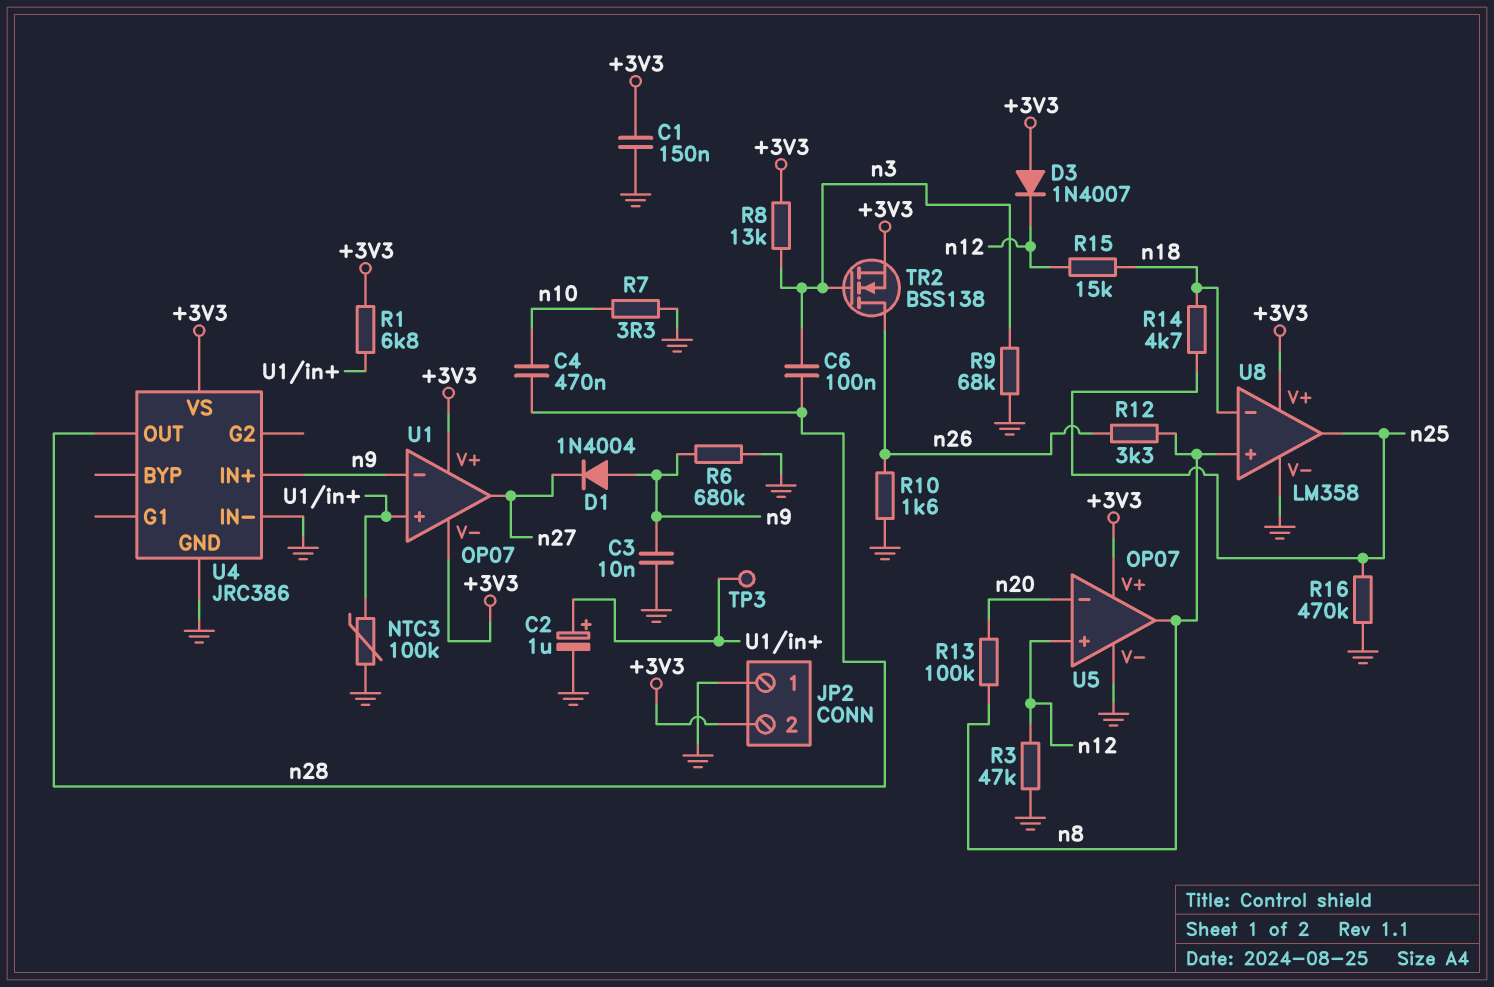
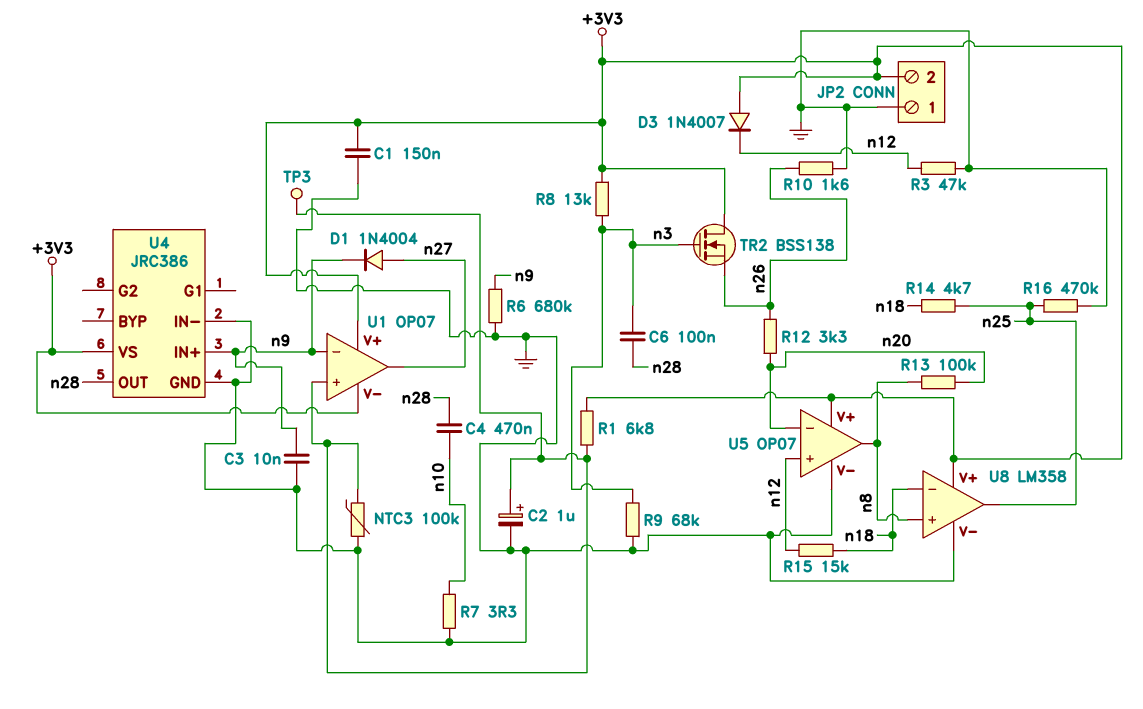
D1: diode 1N4004 (A n9, K n27) -> diode 1N4004 (A n27, K n9)
R12: 3.3k (n8, n26) -> 3.3k (n20, n26)
TR2: NMOS BSS138 (G n3, D n26, S +3V3) -> NMOS BSS138 (G n3, D +3V3, S n26)

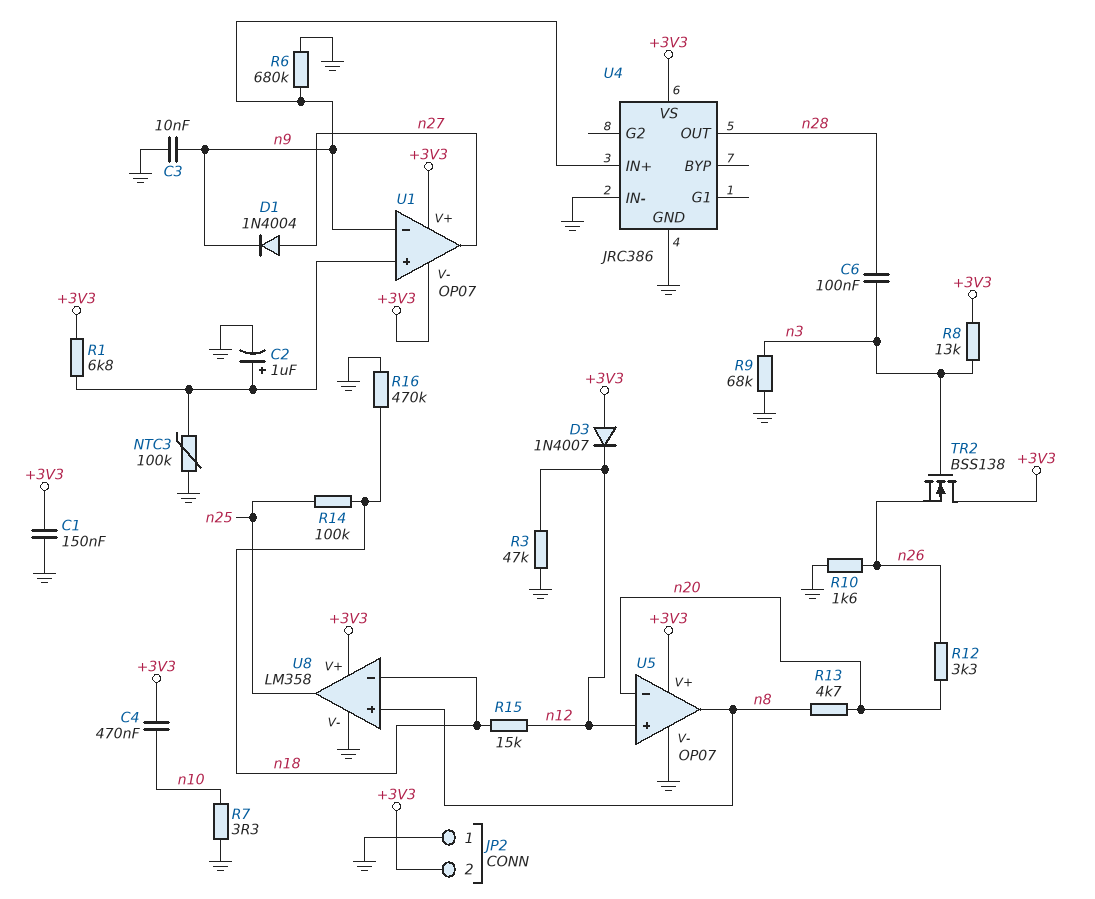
C4: 470nF (n10, n28) -> 470nF (+3V3, n10)
R13: 100k (n8, n20) -> 4.7k (n8, n20)
R14: 4.7k (n18, n25) -> 100k (n18, n25)
R16: 470k (GND, n25) -> 470k (GND, n18)
TP3: test point (U1/in+) -> none

